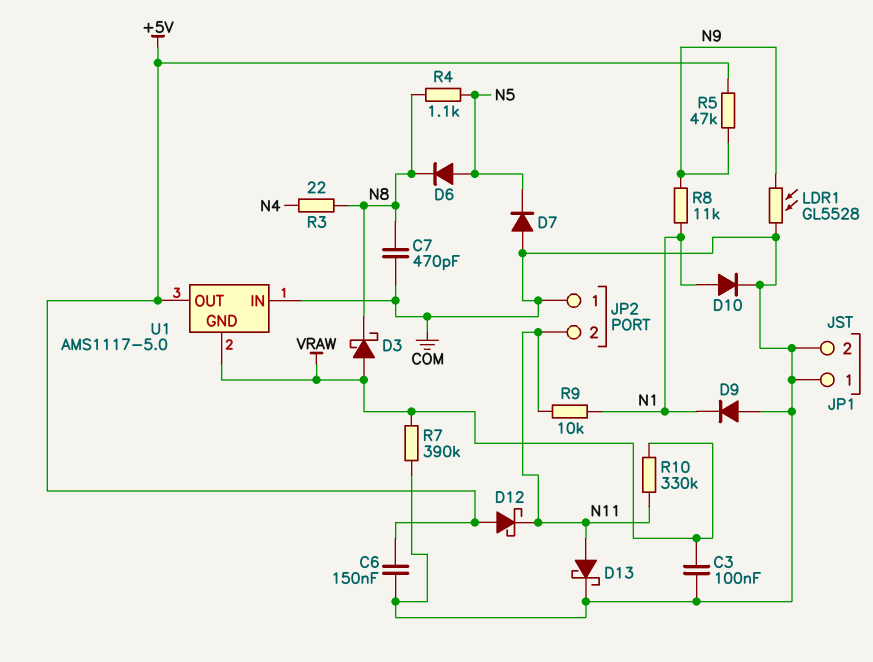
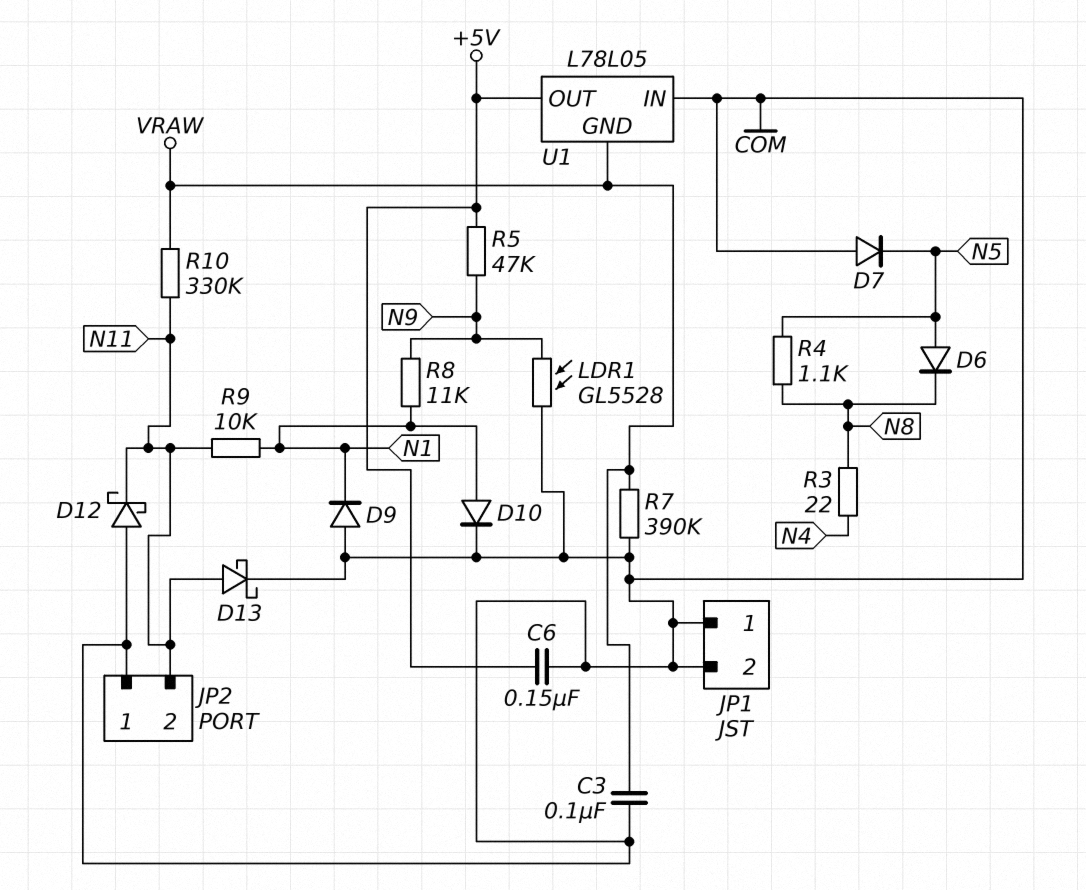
C7: 470pF (COM, N8) -> none
D3: schottky (A VRAW, K N8) -> none
D12: schottky (A +5V, K N11) -> schottky (A COM, K N11)
U1: AMS1117-5.0 -> L78L05

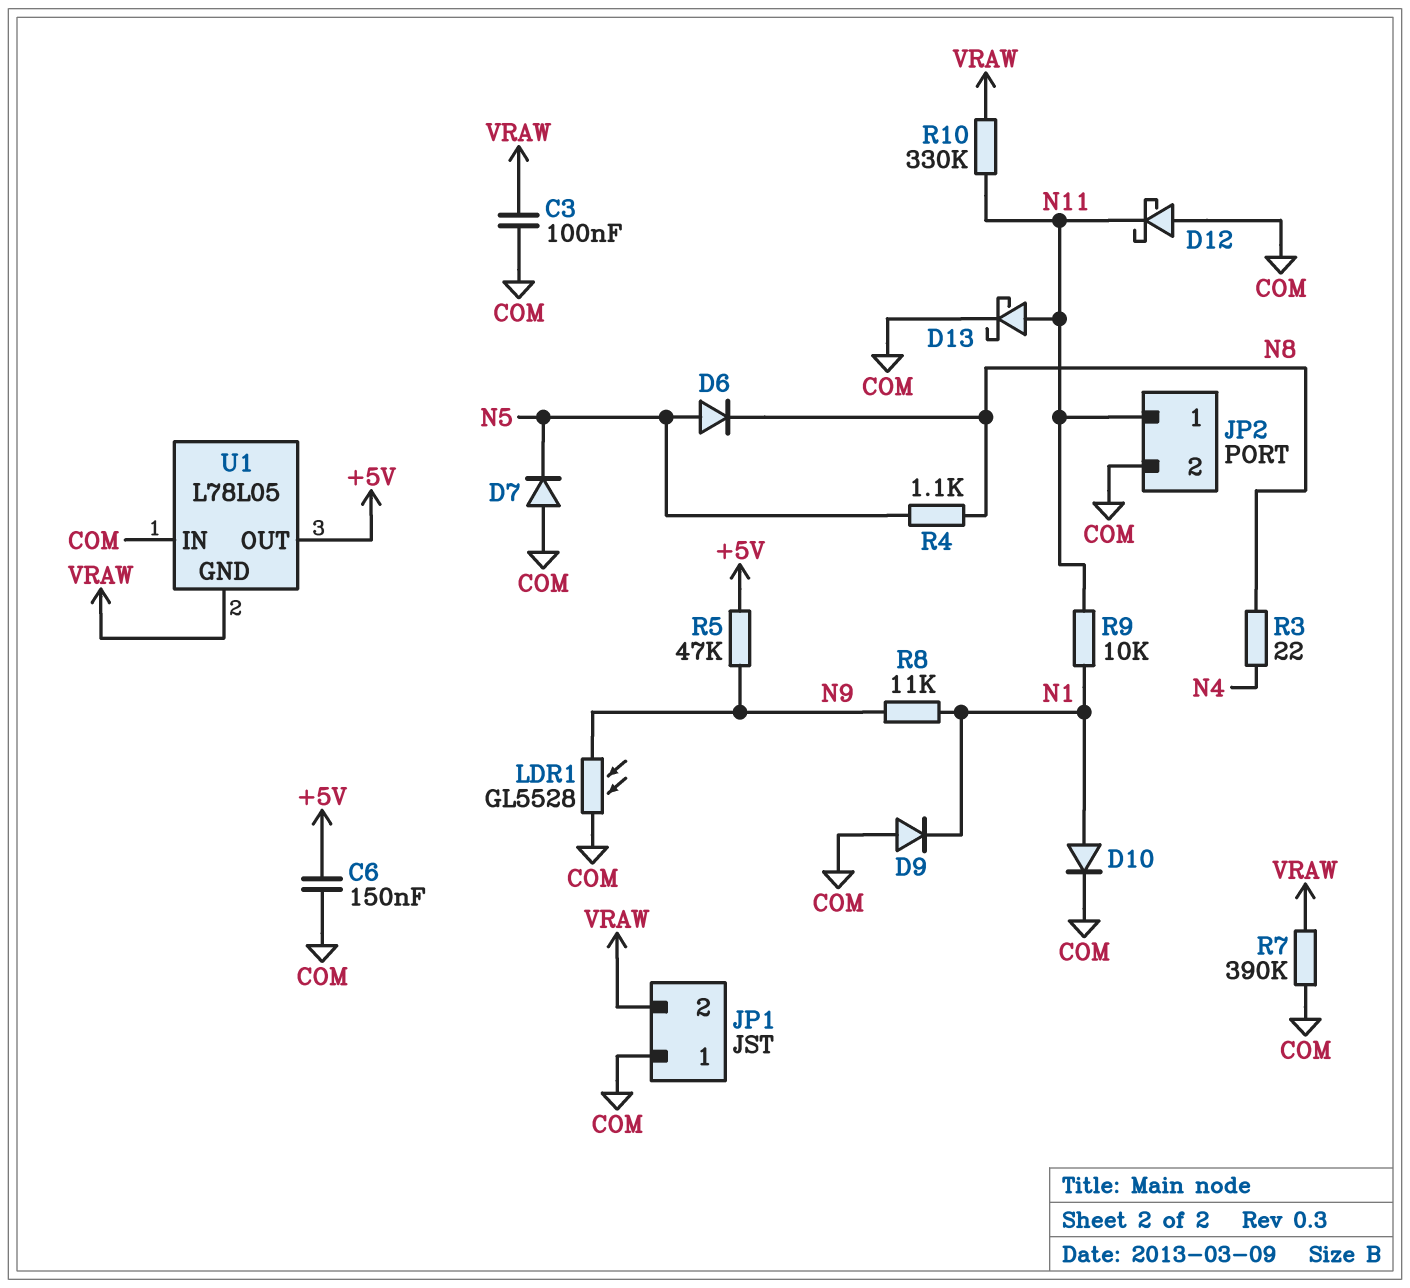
JP1 pin 2: COM -> VRAW
JP2 pin 1: COM -> N11
JP2 pin 2: N11 -> COM

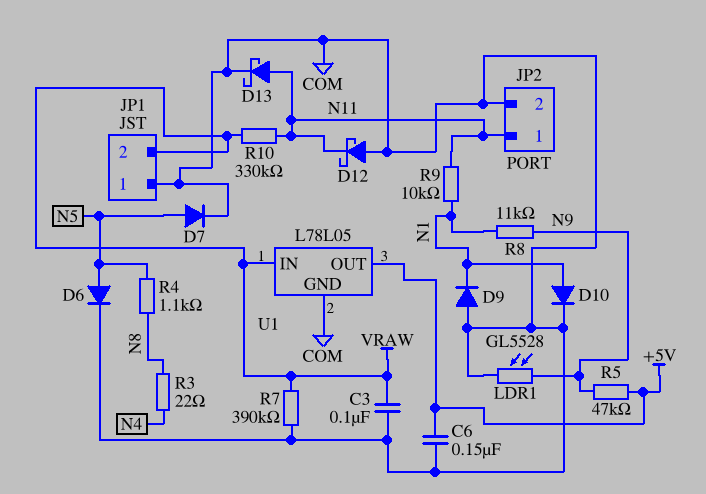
D6: diode (A N5, K N8) -> diode (A N5, K COM)
D7: diode (A COM, K N5) -> diode (A N5, K COM)
U1 pin GND: VRAW -> COM
U1 pin IN: COM -> VRAW

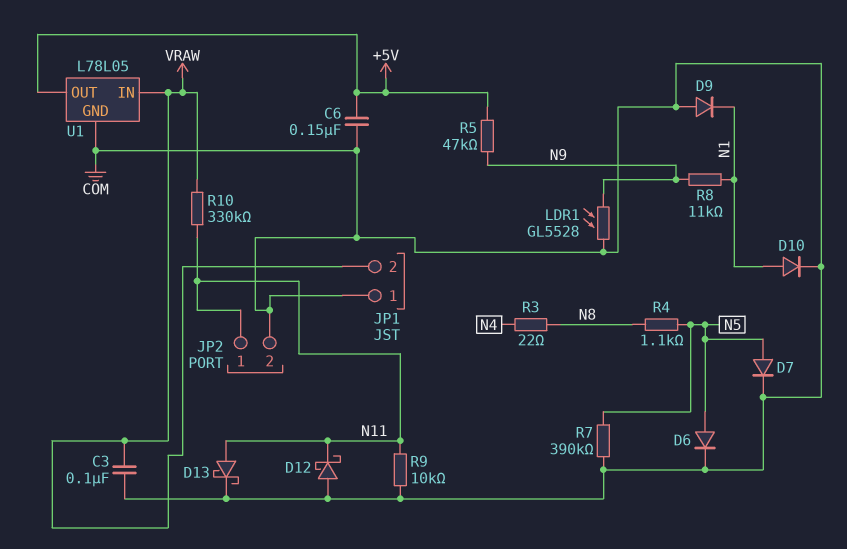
R7: 390k (COM, VRAW) -> 390k (COM, N5)
R9: 10k (N1, N11) -> 10k (COM, N11)

